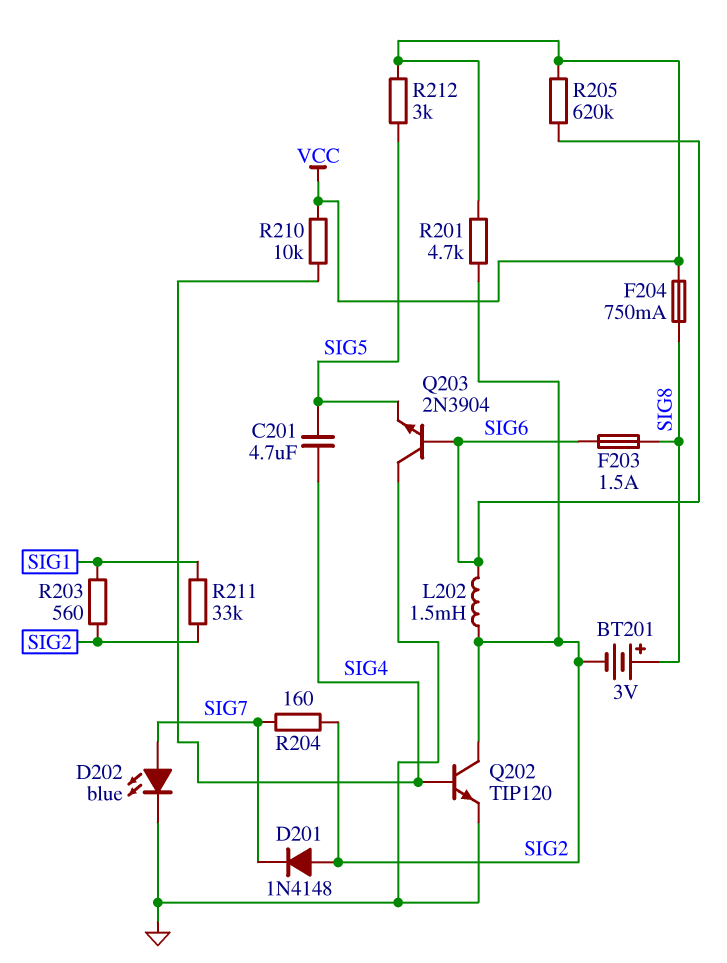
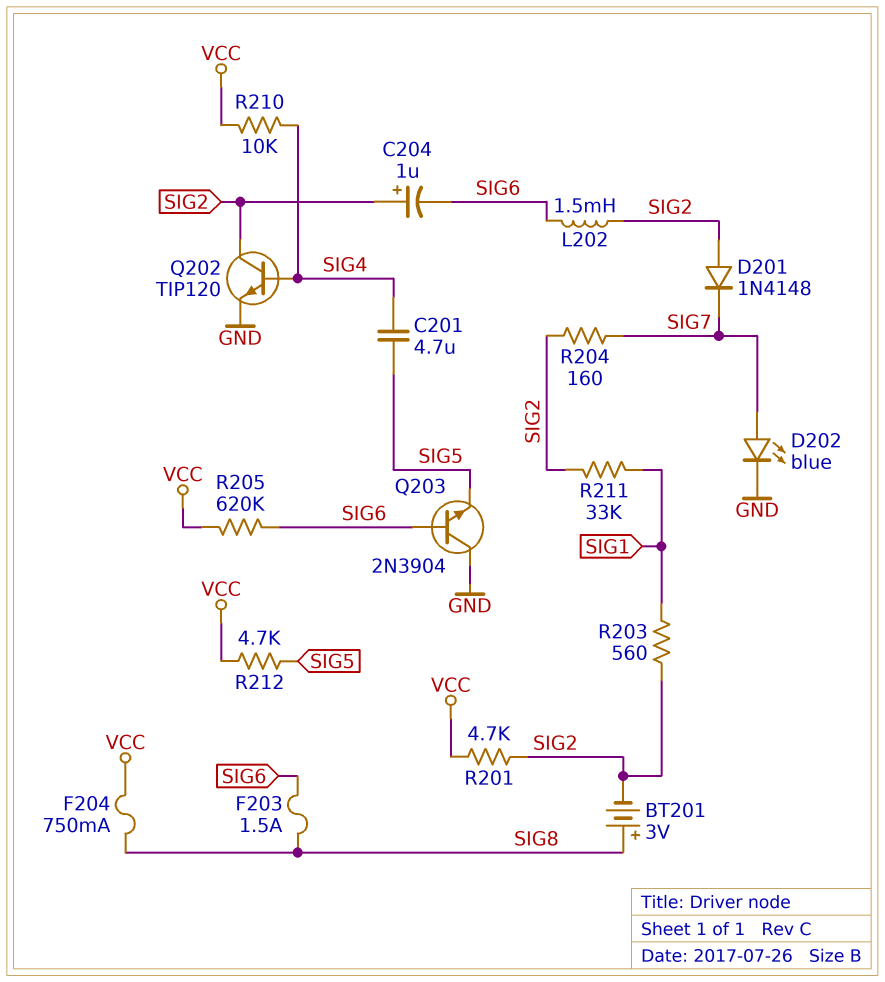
C204: none -> 1uF (plus SIG2, minus SIG6)
R212: 3k (SIG5, VCC) -> 4.7k (SIG5, VCC)

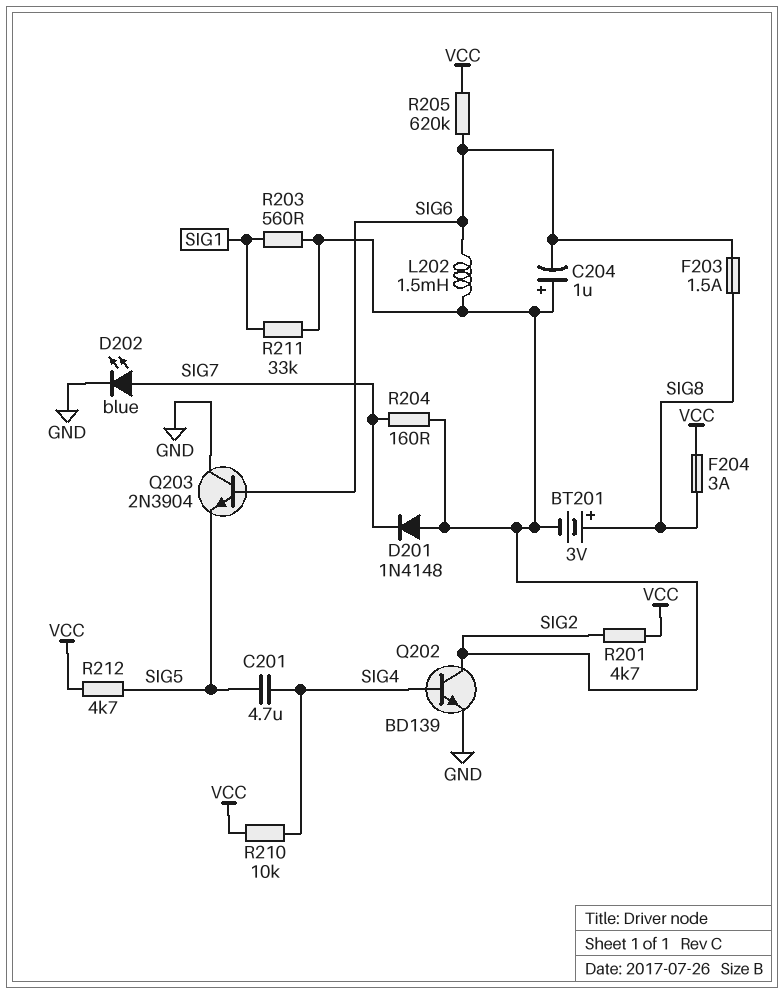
F204: 750mA (SIG8, VCC) -> 3A (SIG8, VCC)
Q202: NPN TIP120 (B SIG4, C SIG2, E GND) -> NPN BD139 (B SIG4, C SIG2, E GND)

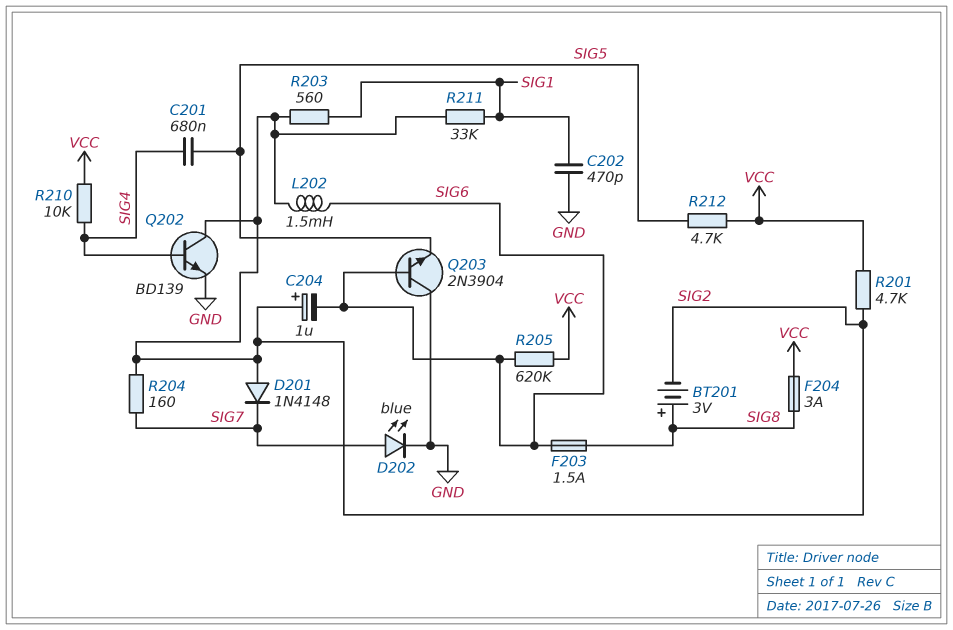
C201: 4.7uF (SIG4, SIG5) -> 680nF (SIG4, SIG5)
C202: none -> 470pF (GND, SIG1)

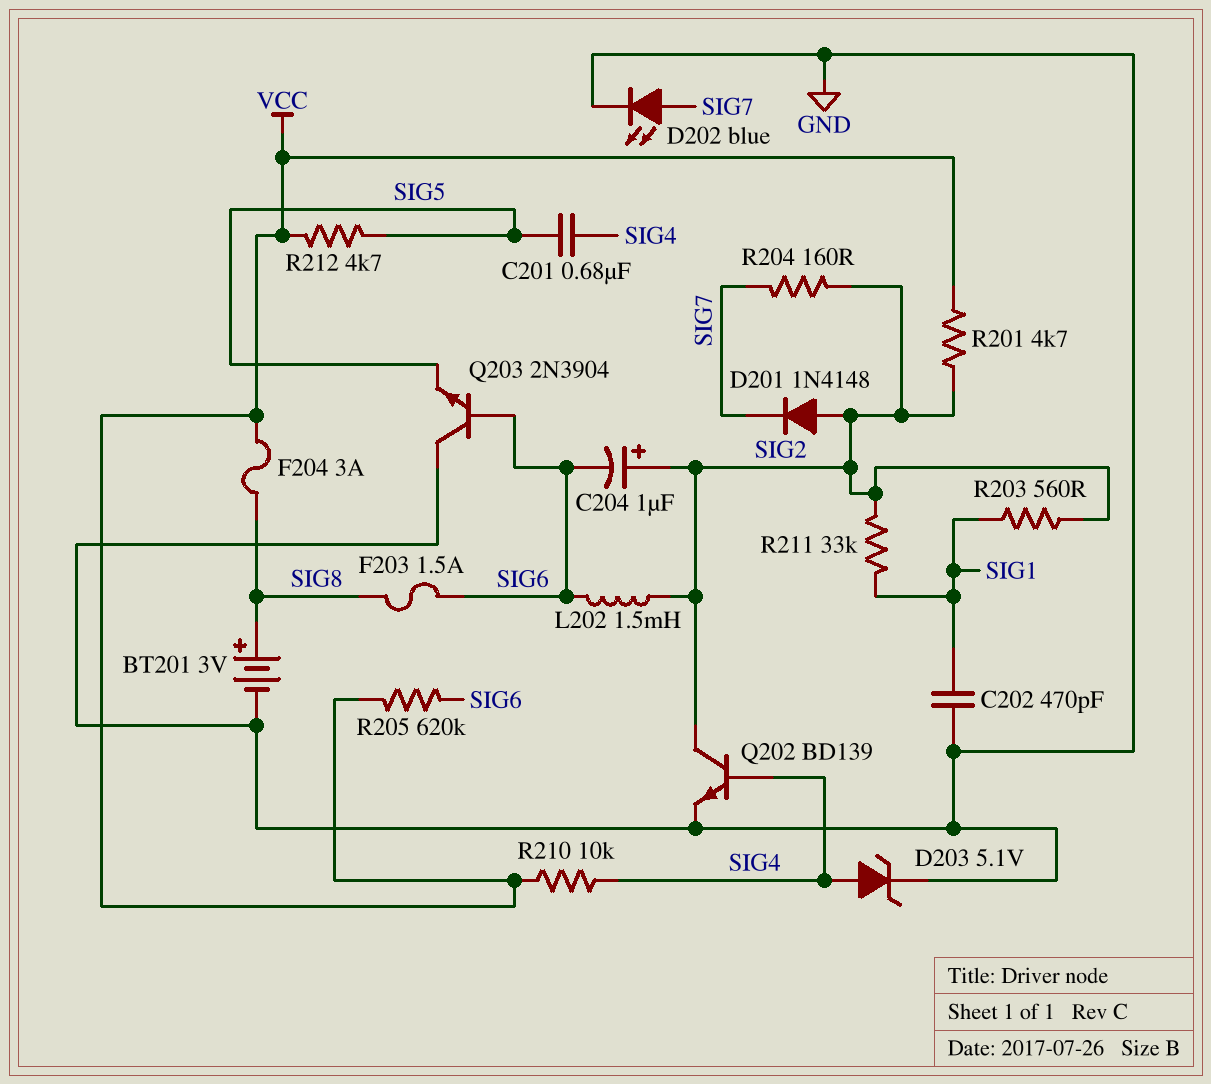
BT201: 3V (plus SIG8, minus SIG2) -> 3V (plus SIG8, minus GND)
D203: none -> zener 5.1V (A SIG4, K GND)

